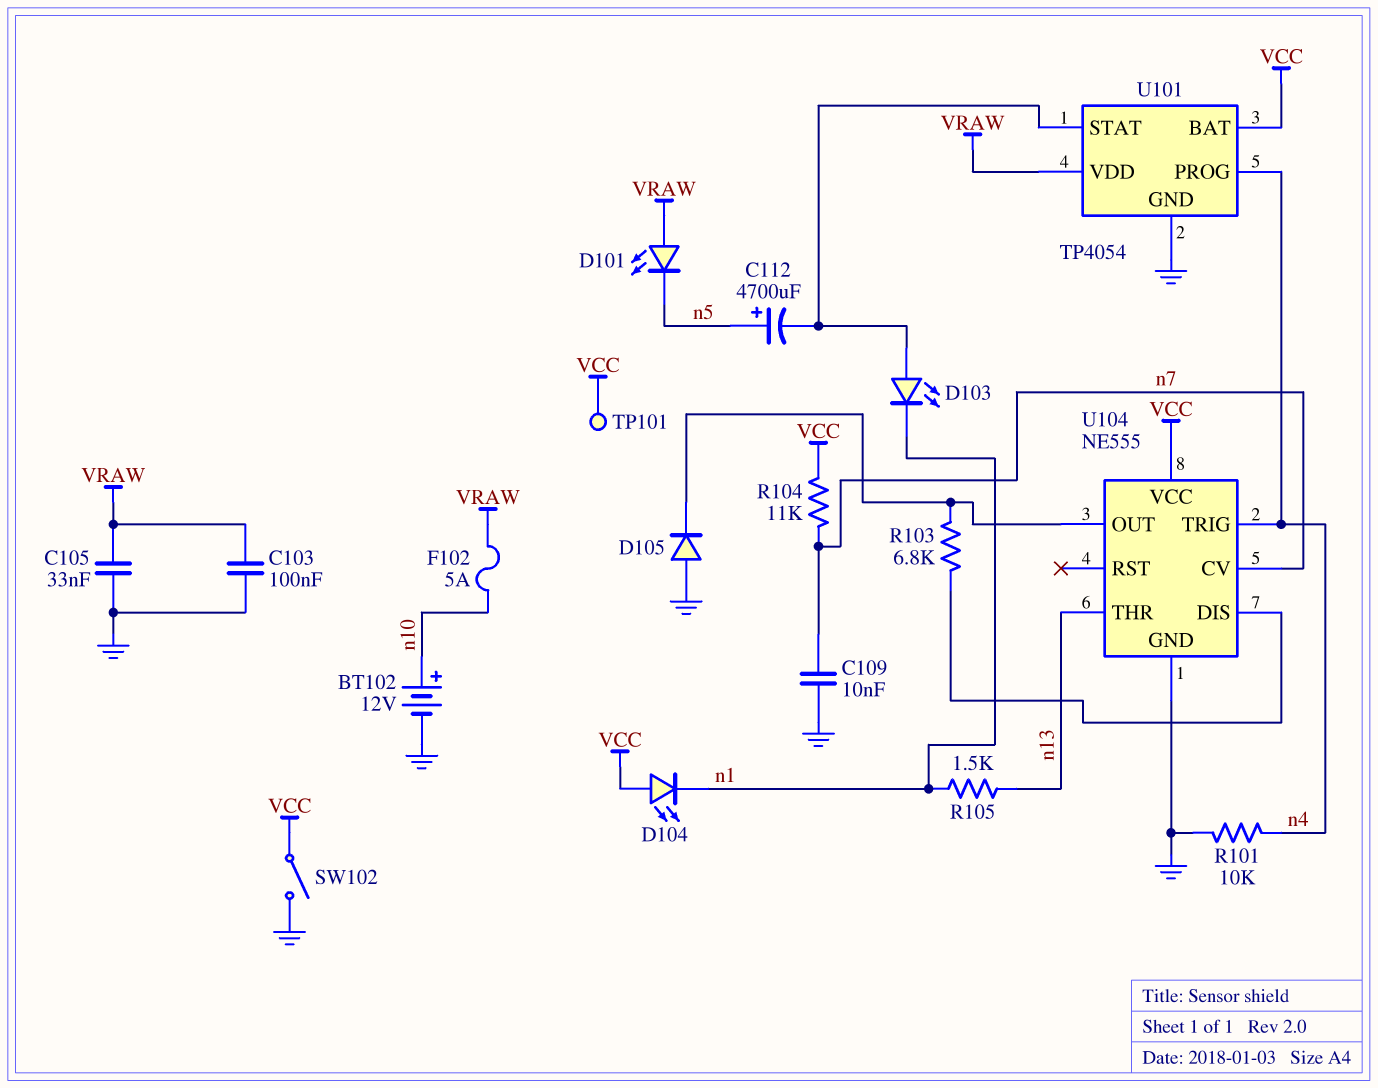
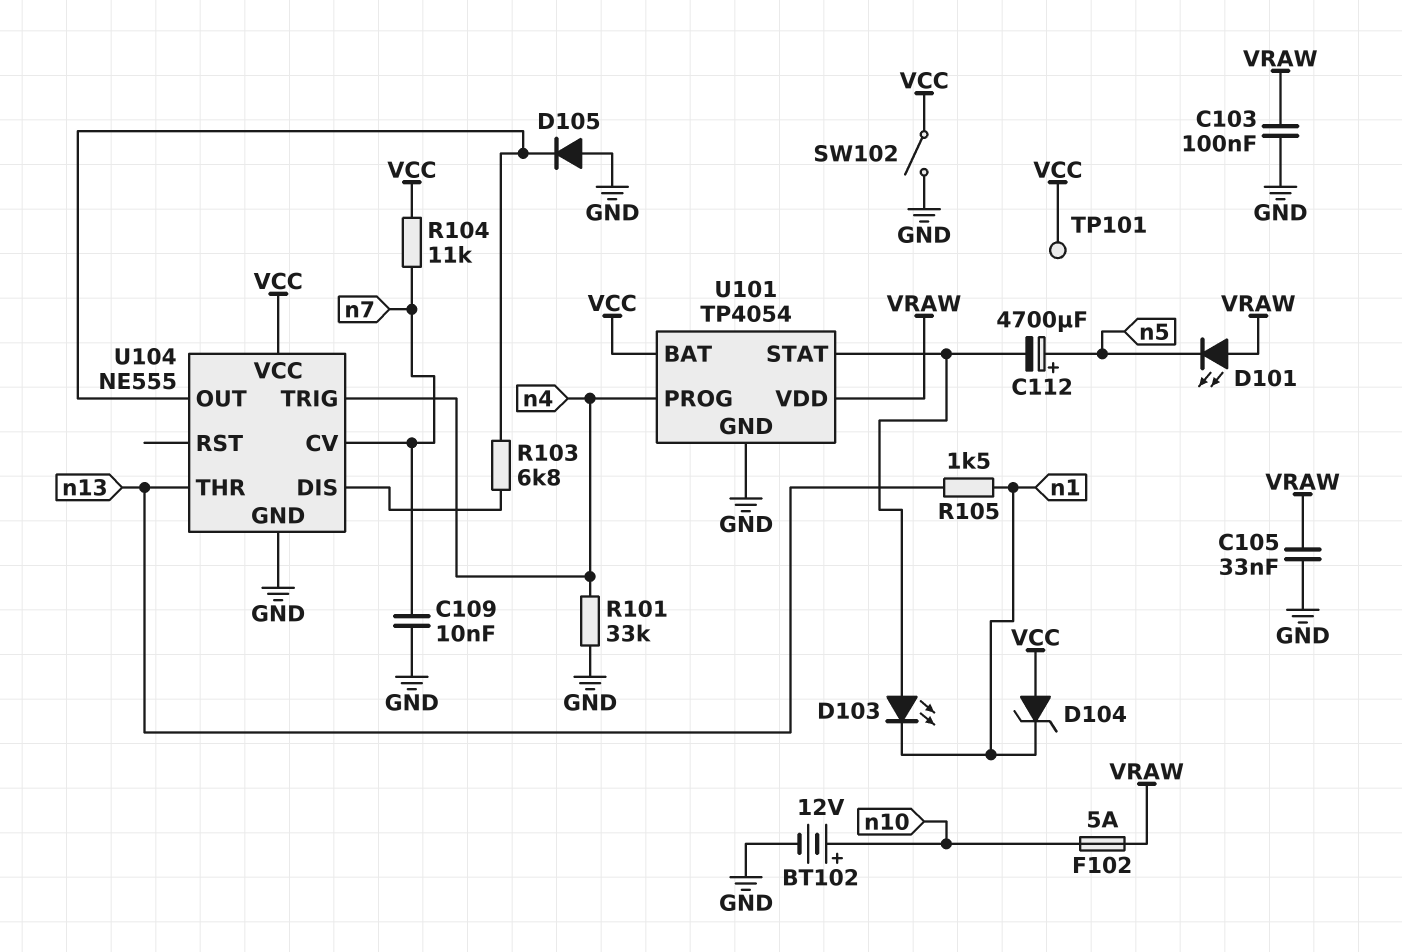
D104: LED (A VCC, K n1) -> zener (A VCC, K n1)
R101: 10k (GND, n4) -> 33k (GND, n4)

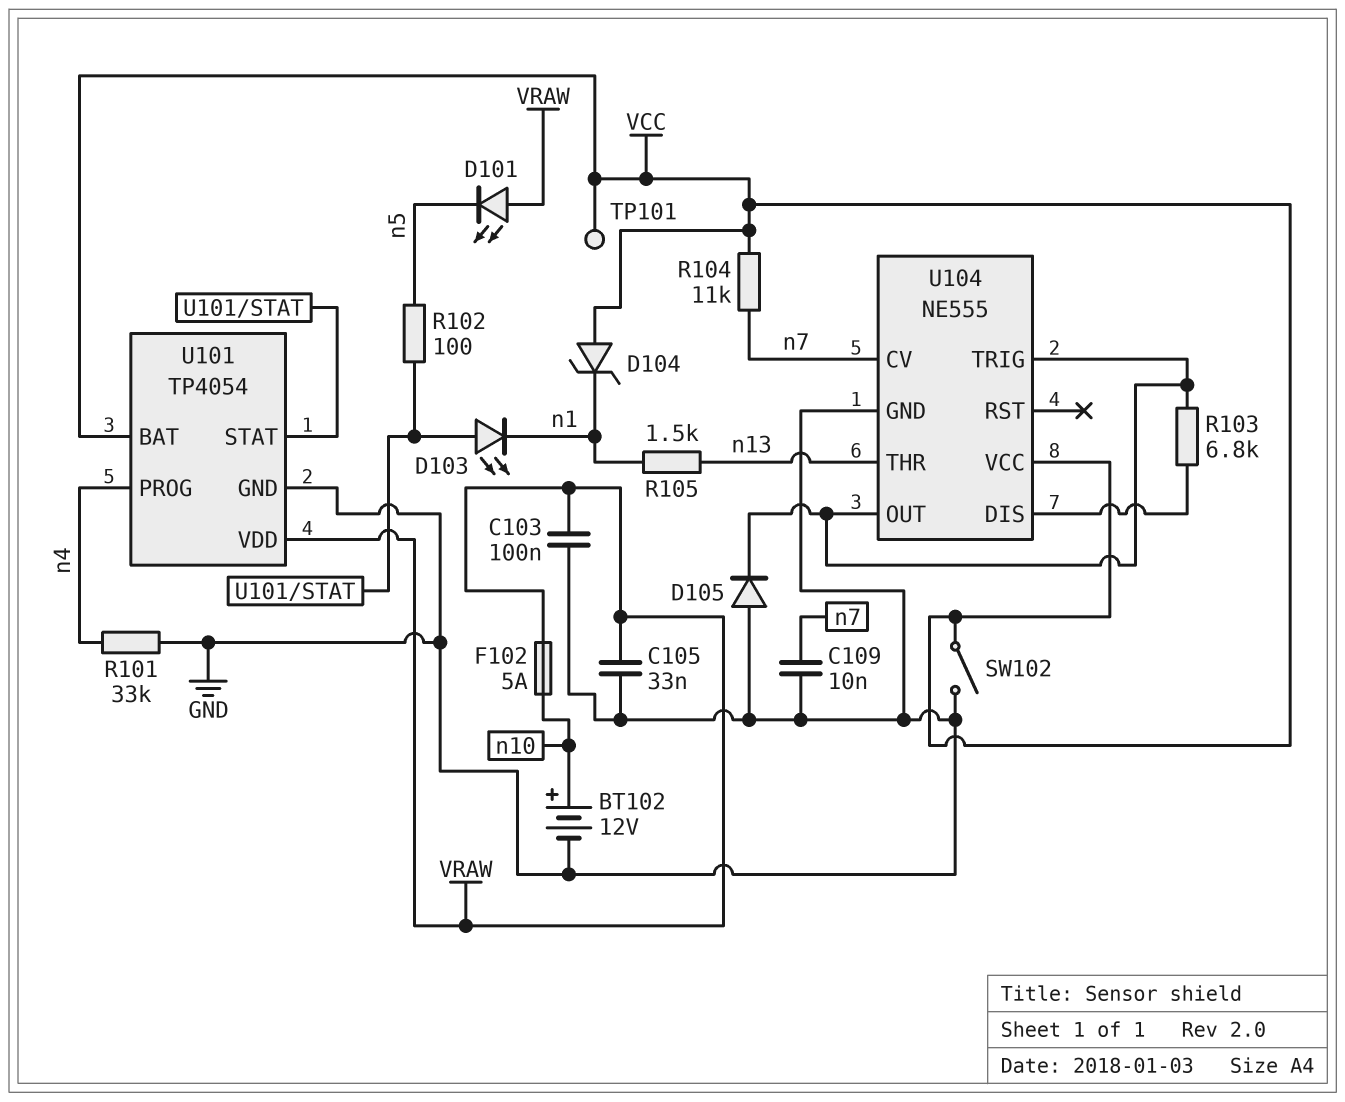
C112: 4700uF (plus n5, minus U101/STAT) -> none
R102: none -> 100 (U101/STAT, n5)
U104 pin TRIG: n4 -> U104/OUT

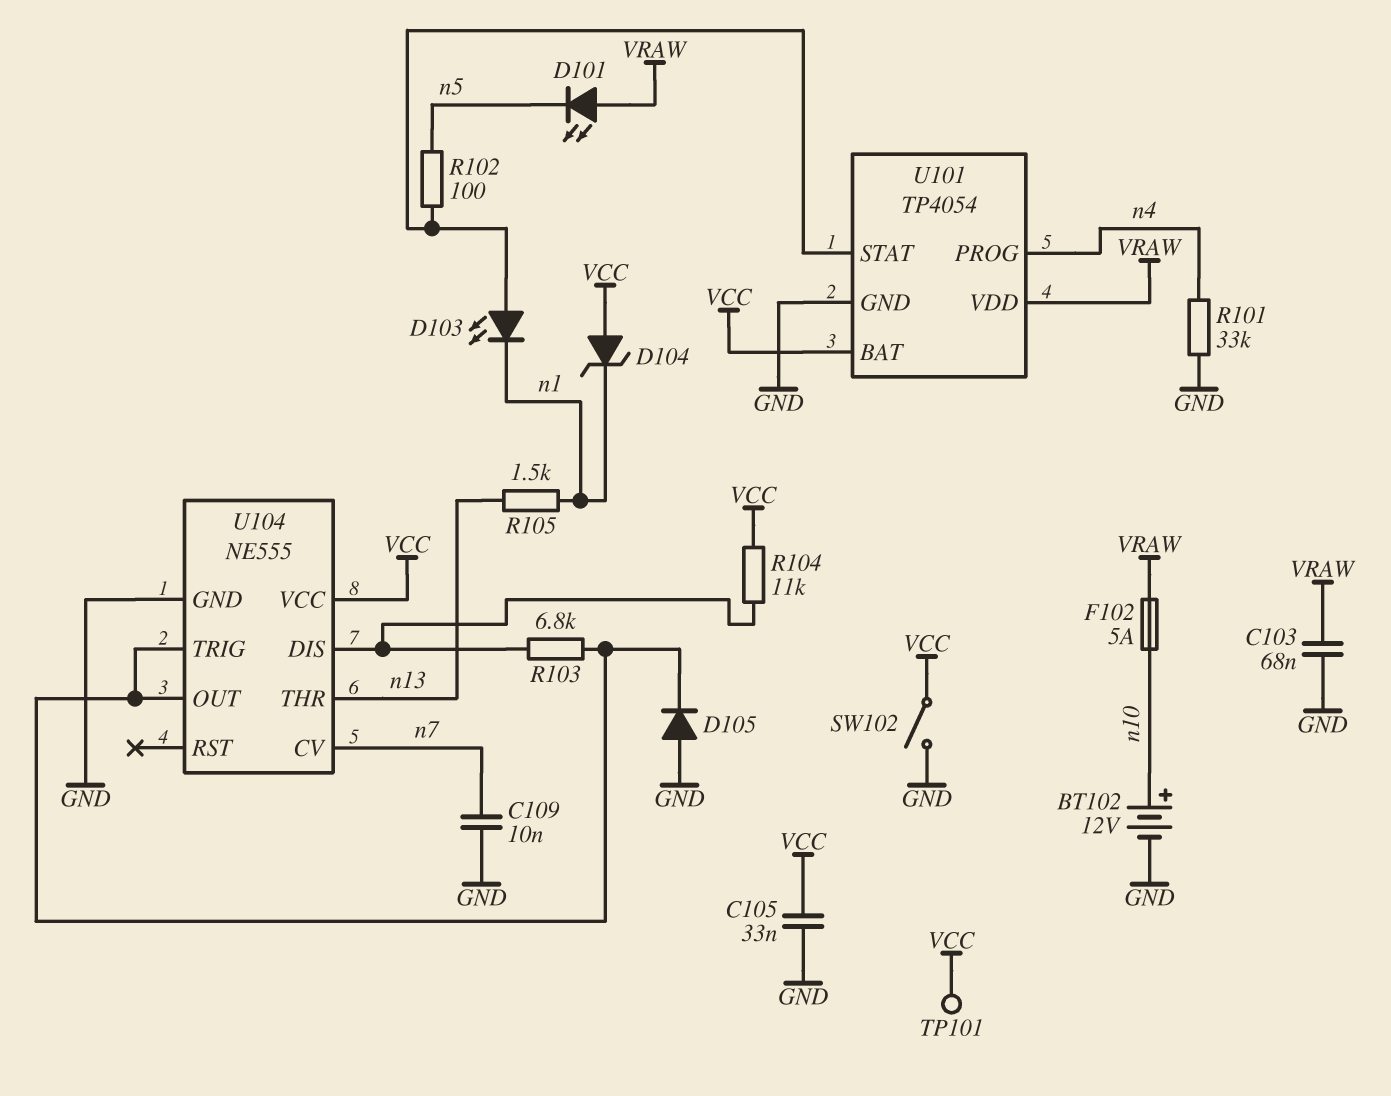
C103: 100nF (GND, VRAW) -> 68nF (GND, VRAW)
C105: 33nF (GND, VRAW) -> 33nF (GND, VCC)
R104: 11k (VCC, n7) -> 11k (U104/DIS, VCC)

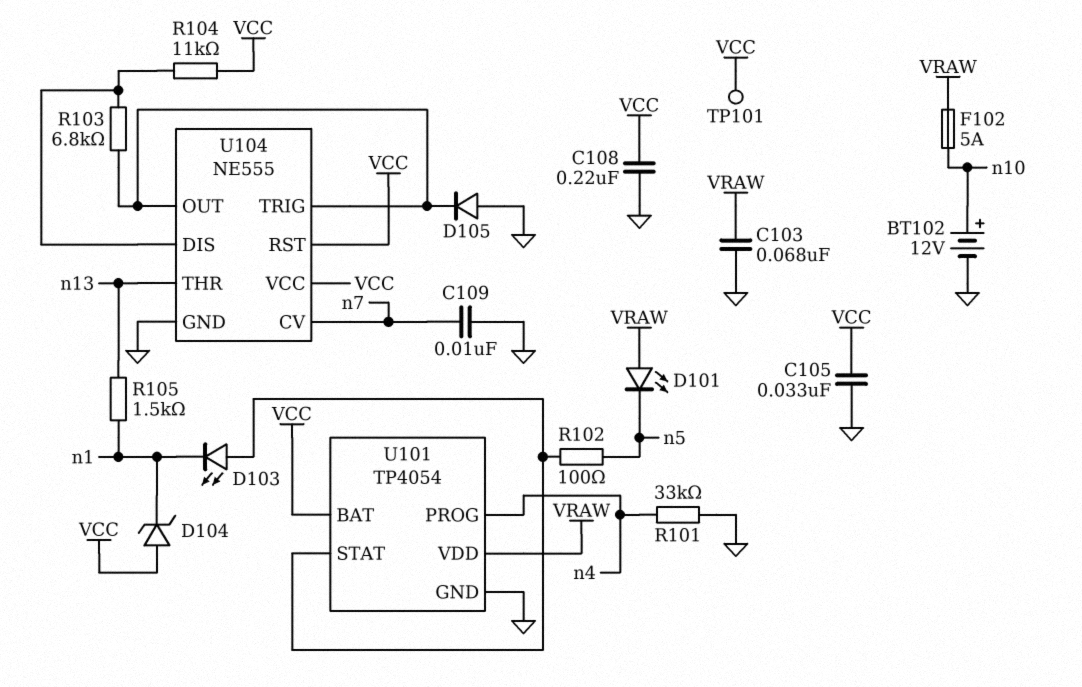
C108: none -> 220nF (GND, VCC)
SW102: switch (GND, VCC) -> none
U104 pin RST: none -> VCC

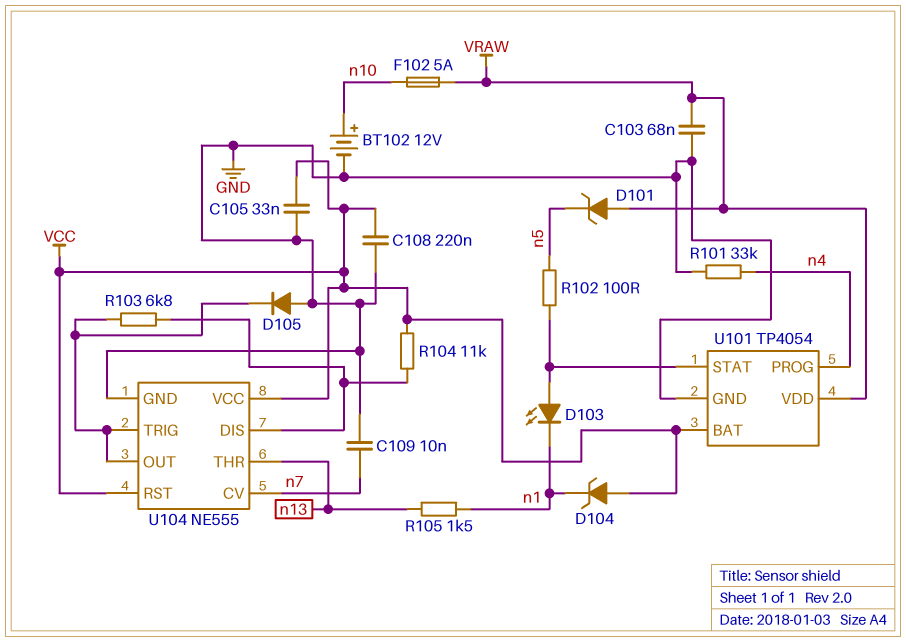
D101: LED (A VRAW, K n5) -> zener (A VRAW, K n5)
TP101: test point (VCC) -> none

